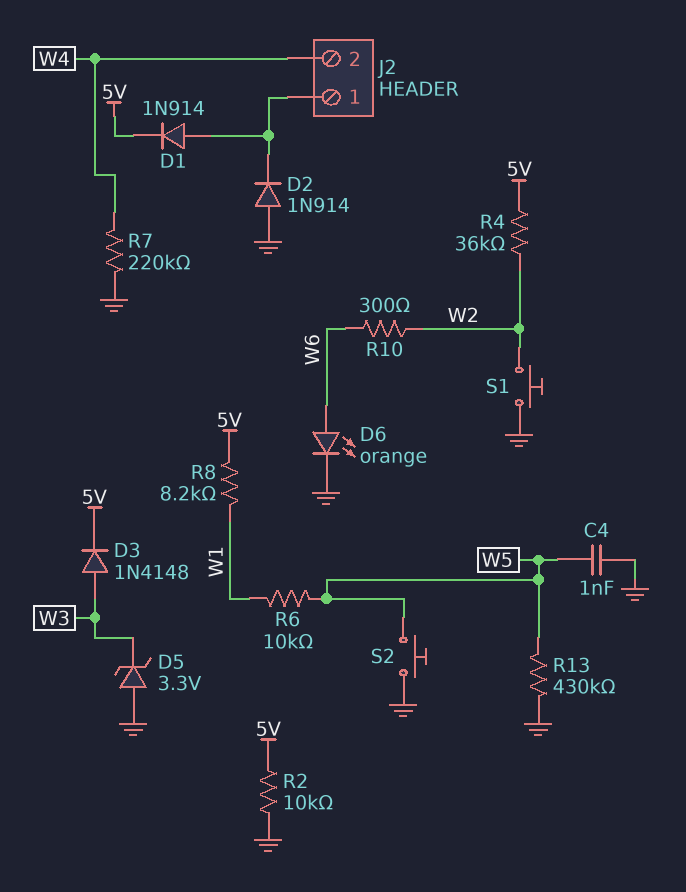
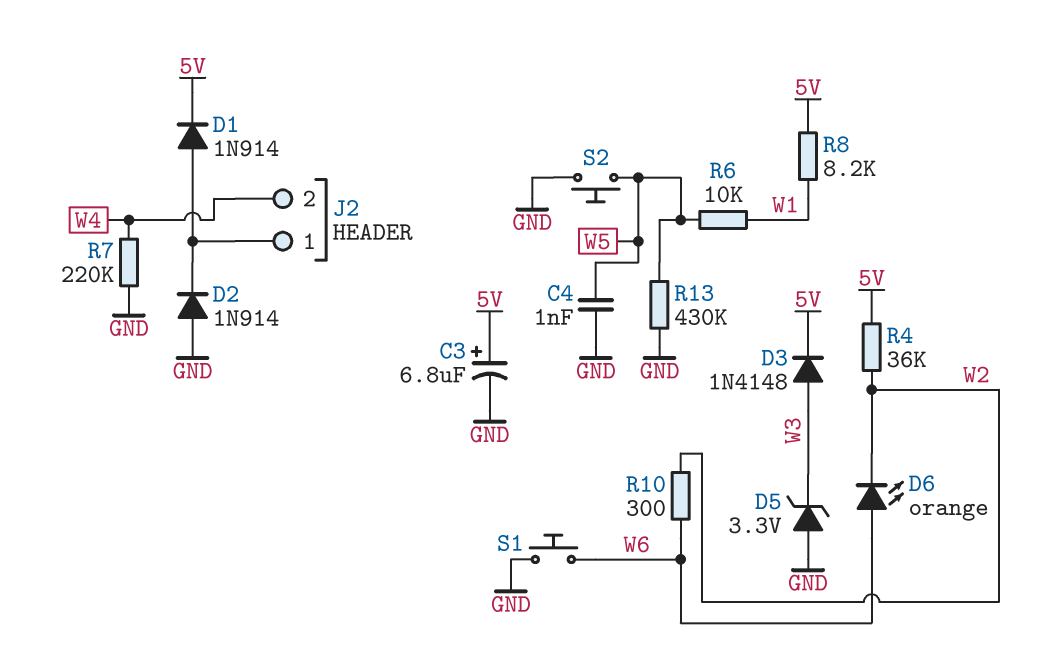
C3: none -> 6.8uF (plus 5V, minus GND)
D6: LED orange (A W6, K GND) -> LED orange (A W6, K W2)
R2: 10k (5V, GND) -> none
S1: button (GND, W2) -> button (GND, W6)

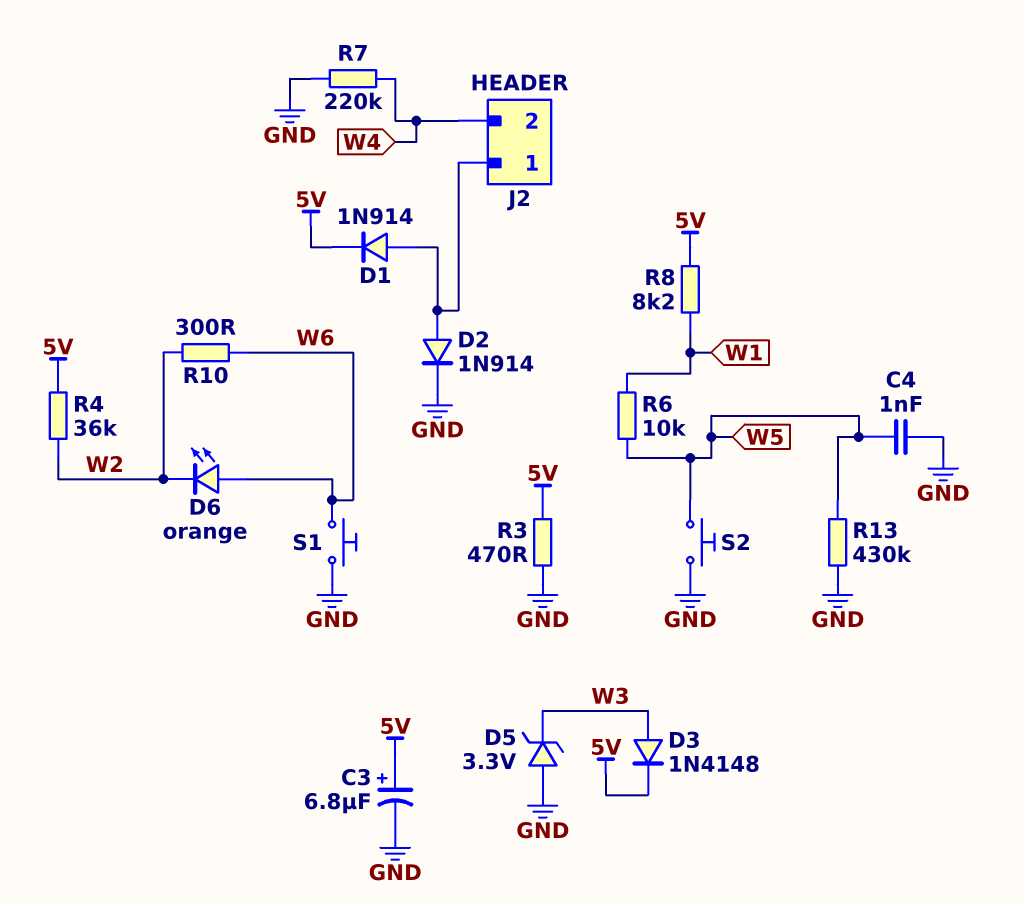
D2: diode 1N914 (A GND, K J2/1) -> diode 1N914 (A J2/1, K GND)
R3: none -> 470 (5V, GND)

